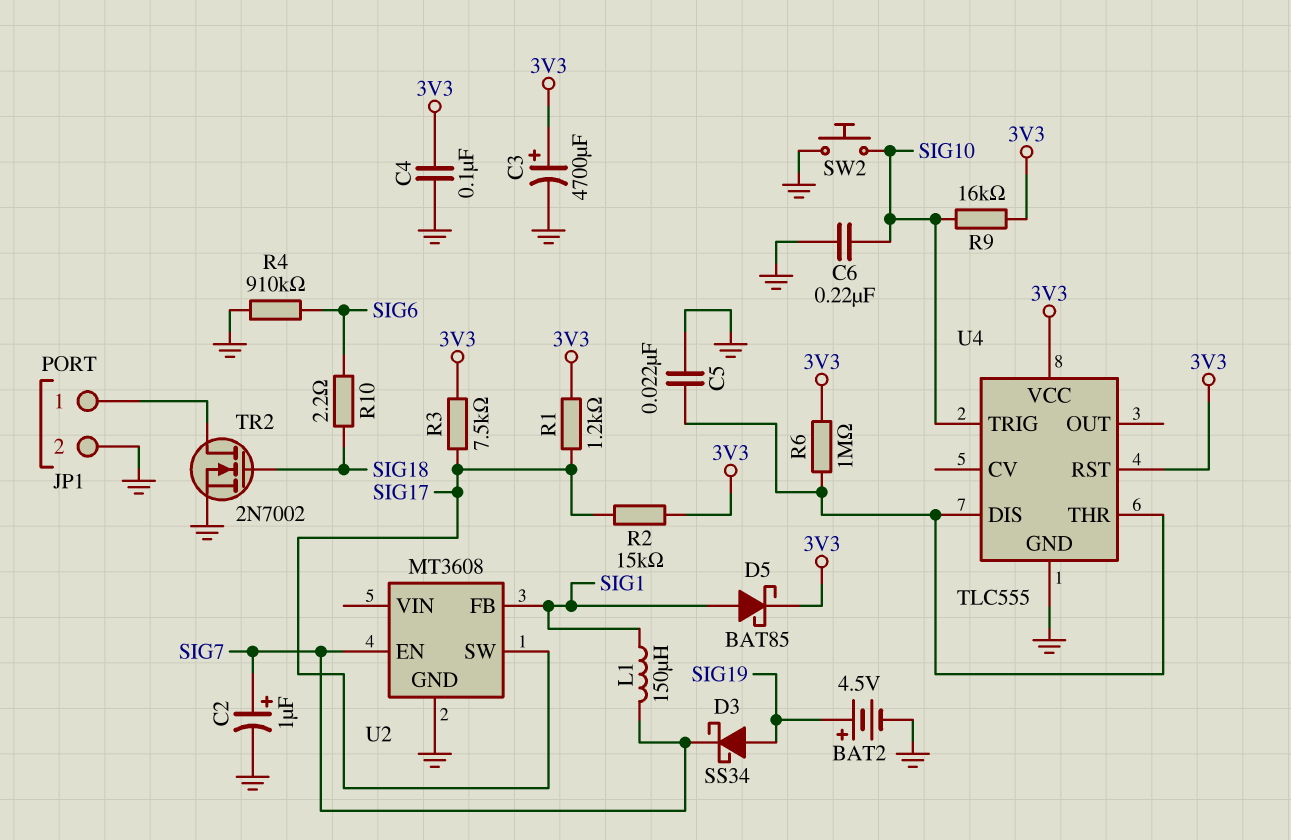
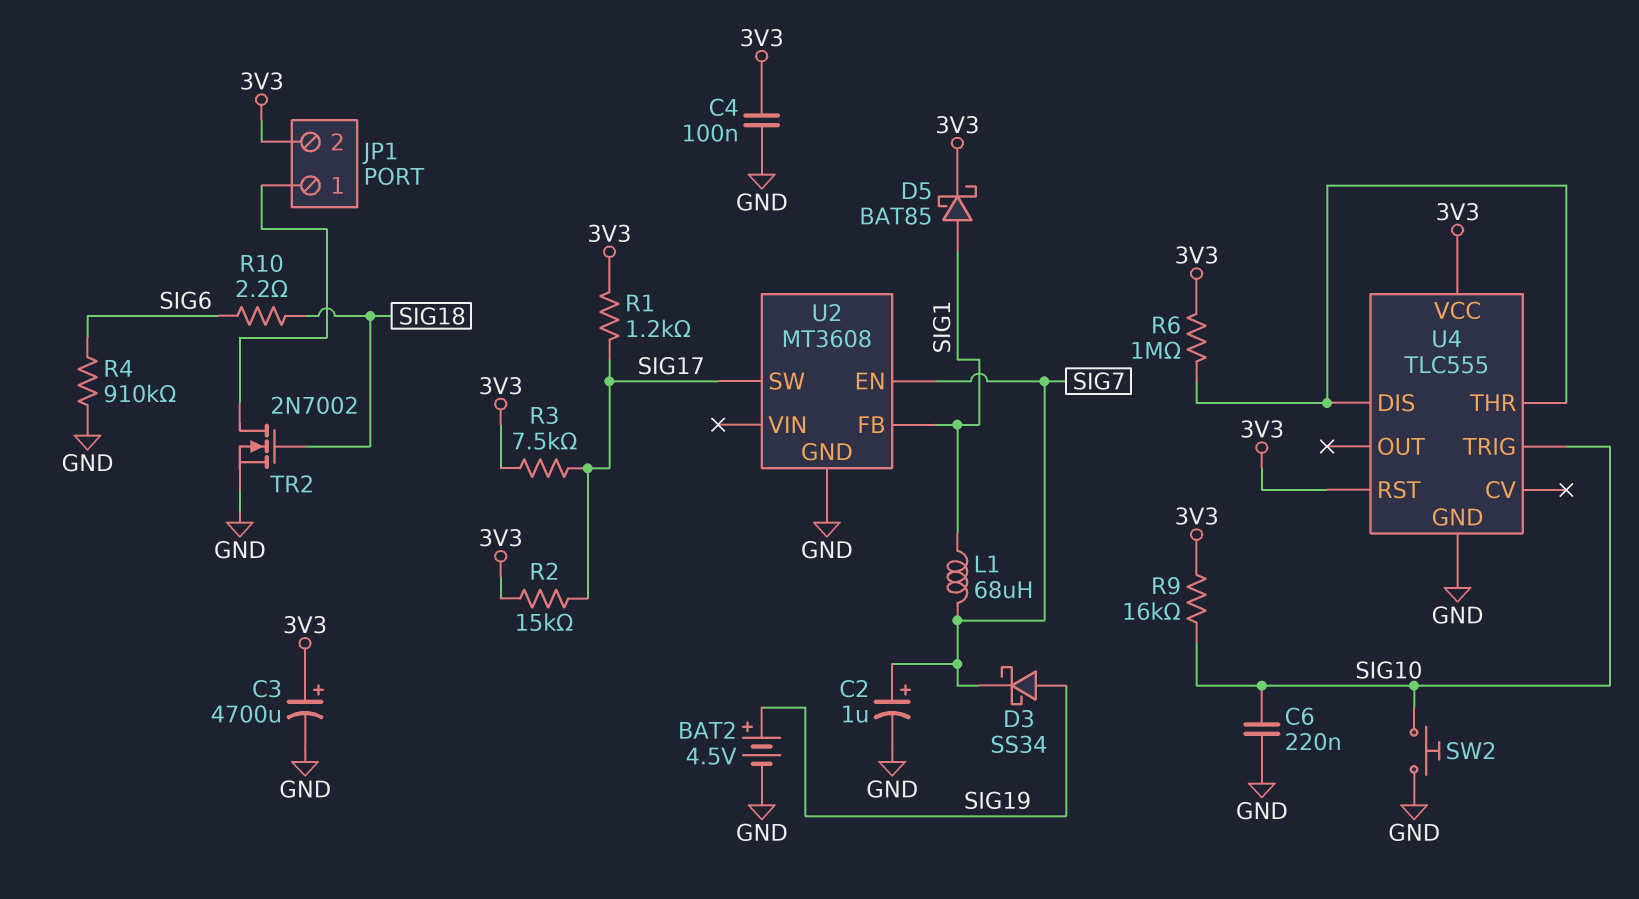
C5: 22nF (GND, U4/DIS) -> none
JP1 pin 2: GND -> 3V3
L1: 150uH (SIG1, SIG7) -> 68uH (SIG1, SIG7)

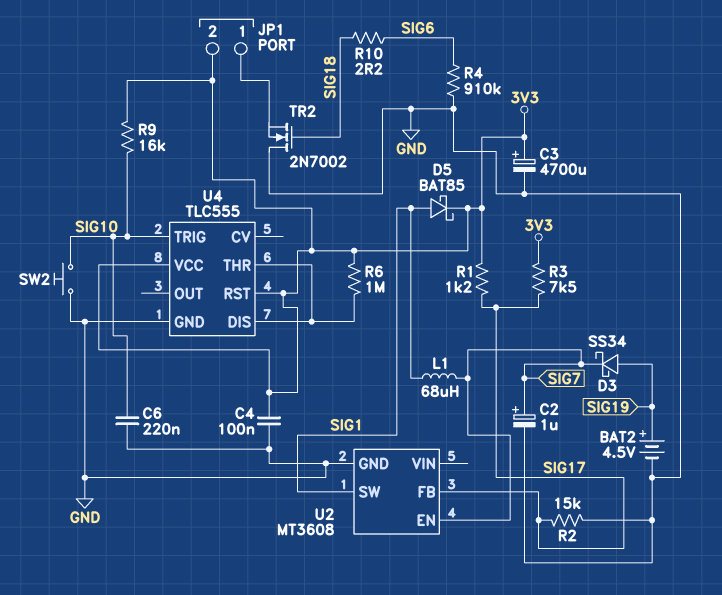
R2: 15k (3V3, SIG17) -> 15k (GND, SIG17)
TR2: NMOS 2N7002 (G SIG18, D JP1/1, S GND) -> NMOS 2N7002 (G SIG18, D GND, S JP1/1)
U2 pin FB: SIG1 -> SIG17
U2 pin SW: SIG17 -> SIG1

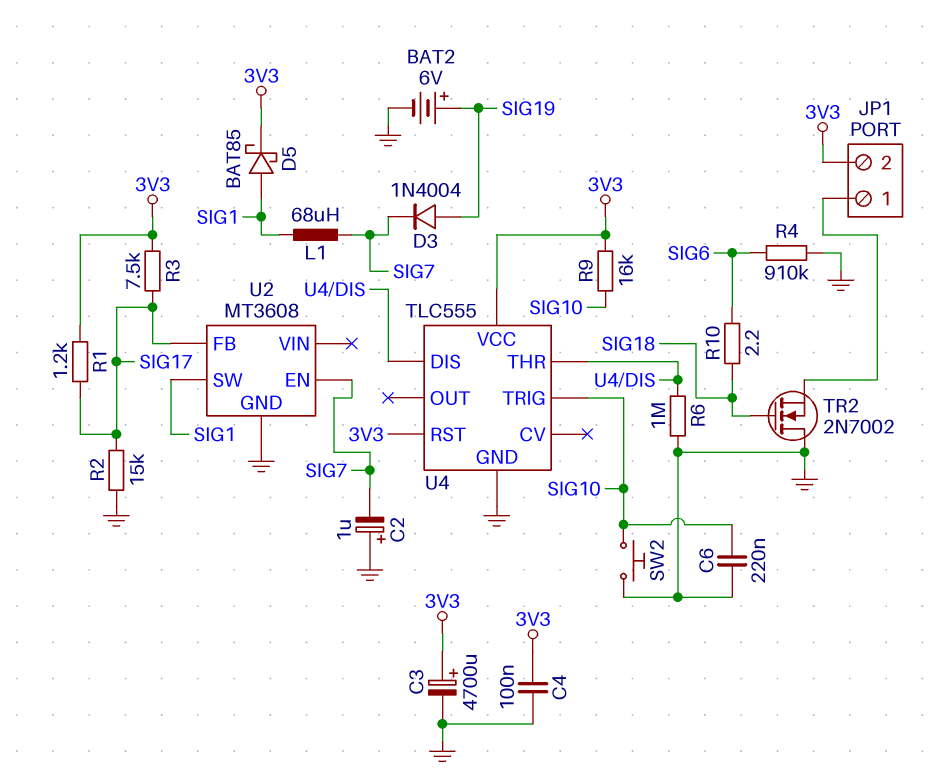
BAT2: 4.5V (plus SIG19, minus GND) -> 6V (plus SIG19, minus GND)
C2: 1uF (plus SIG7, minus GND) -> 1uF (plus GND, minus SIG7)
D3: schottky SS34 (A SIG19, K SIG7) -> diode 1N4004 (A SIG19, K SIG7)
R6: 1M (3V3, U4/DIS) -> 1M (GND, U4/DIS)

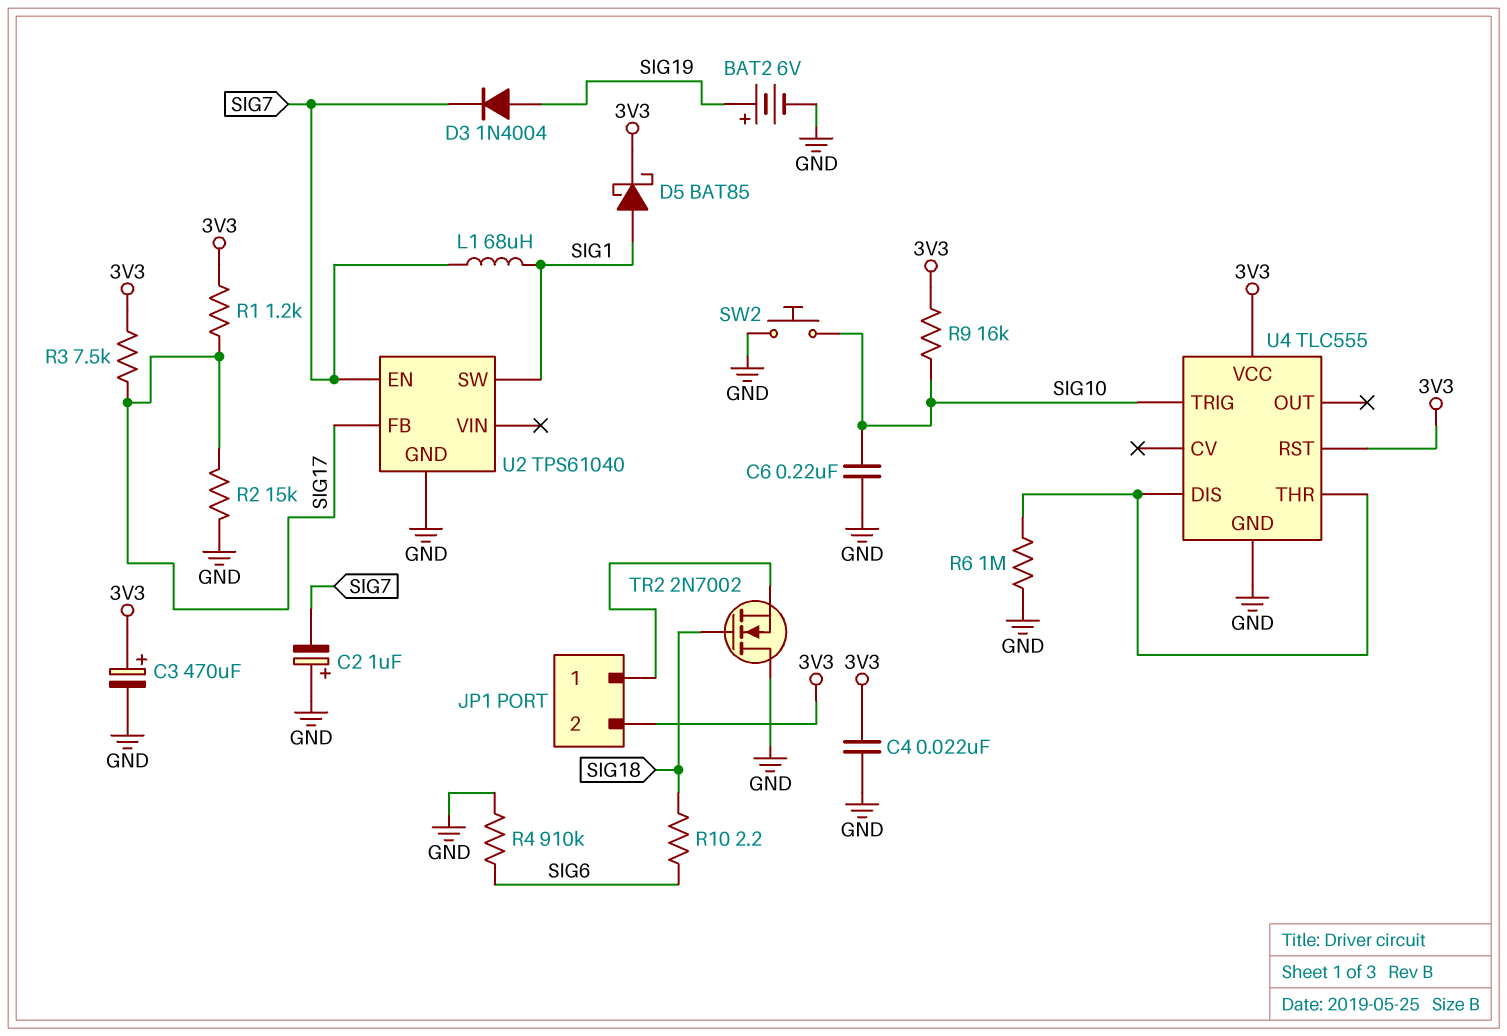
C3: 4700uF (plus 3V3, minus GND) -> 470uF (plus 3V3, minus GND)
C4: 100nF (3V3, GND) -> 22nF (3V3, GND)
U2: MT3608 -> TPS61040

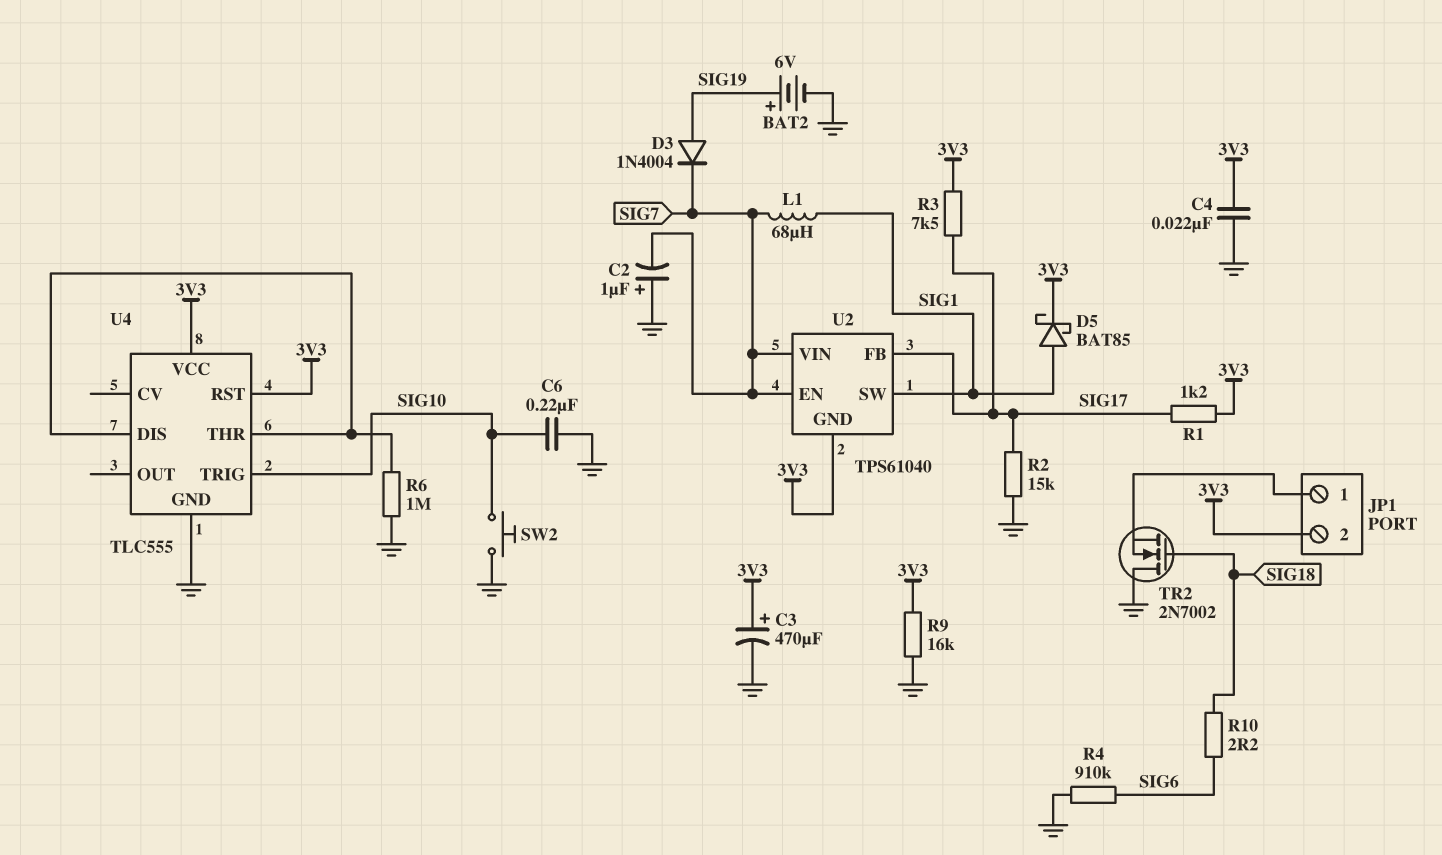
R9: 16k (3V3, SIG10) -> 16k (3V3, GND)
U2 pin GND: GND -> 3V3
U2 pin VIN: none -> SIG7

